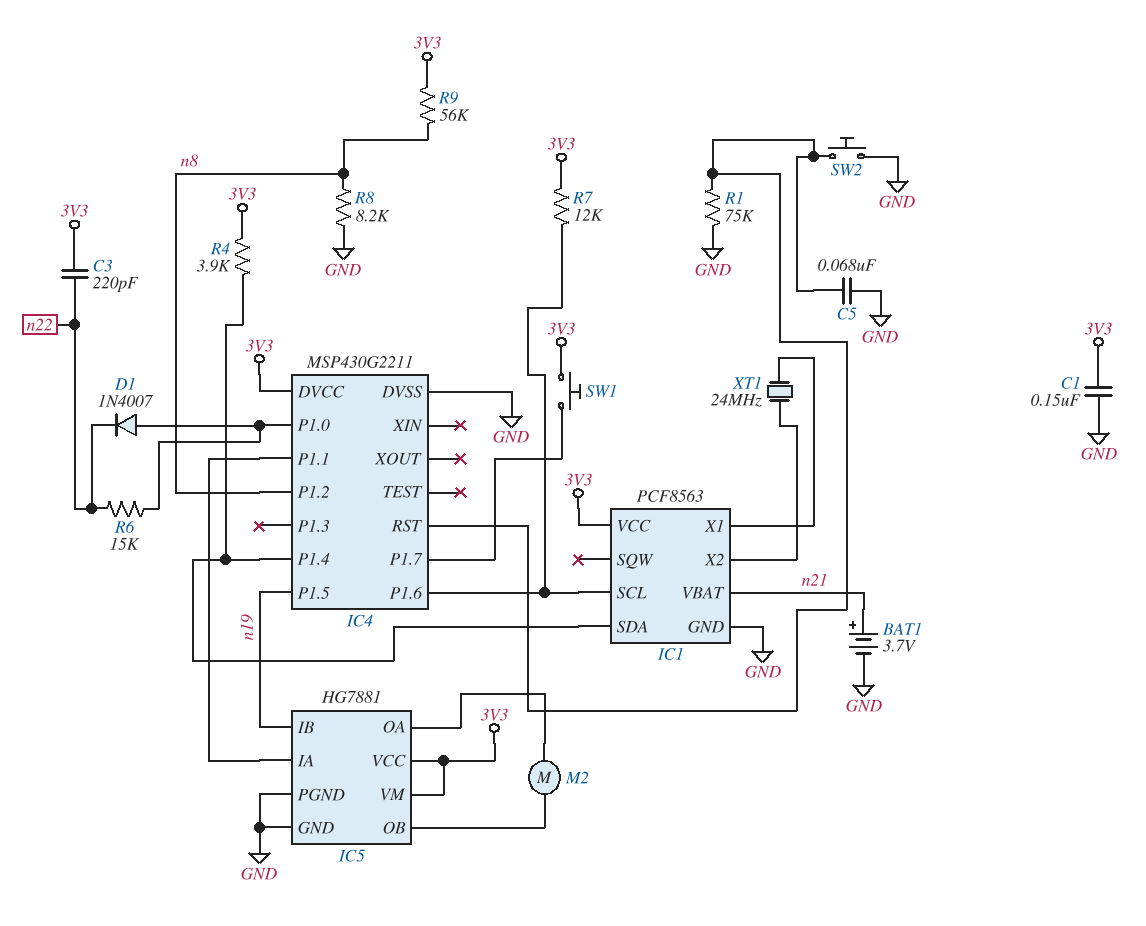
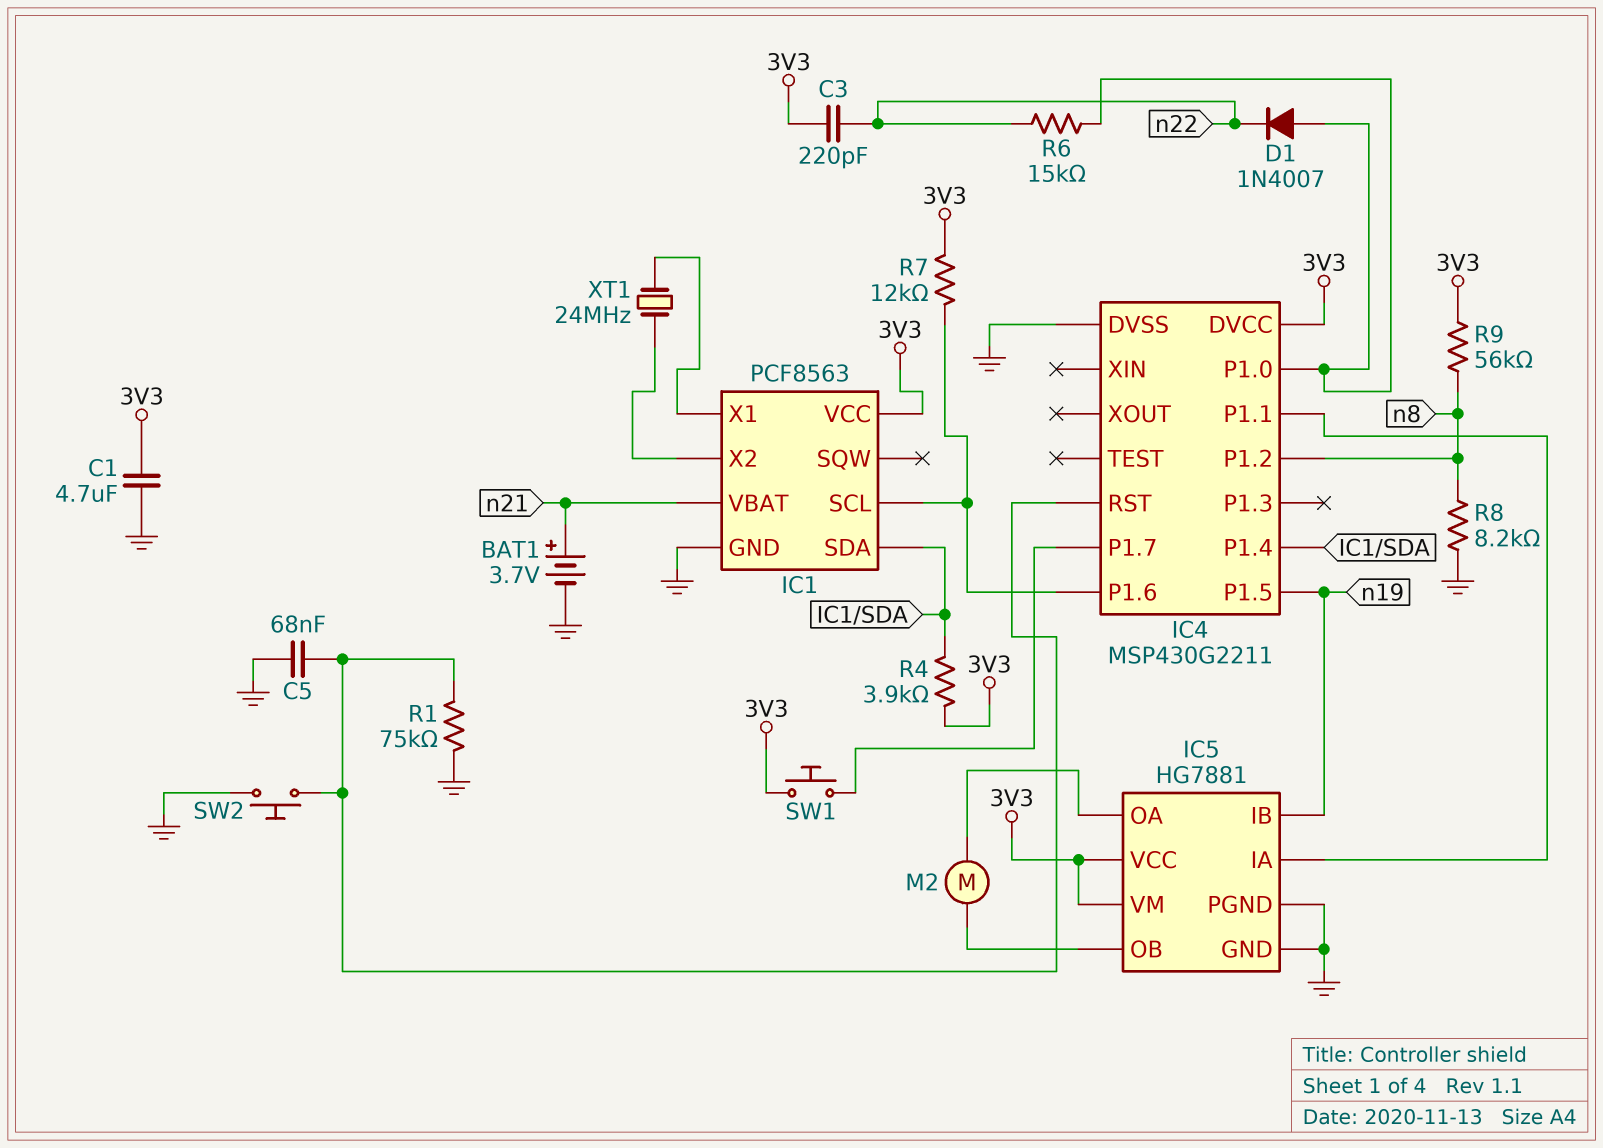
C1: 150nF (3V3, GND) -> 4.7uF (3V3, GND)

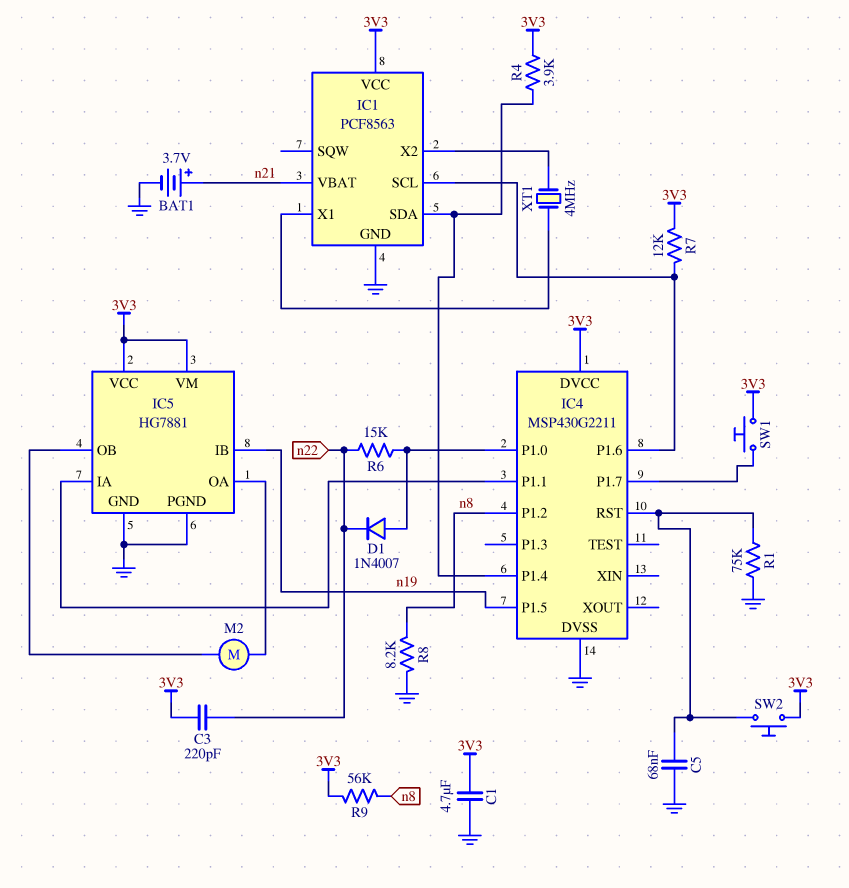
SW2: button (GND, IC4/RST) -> button (3V3, IC4/RST)
XT1: 24MHz (IC1/X1, IC1/X2) -> 4MHz (IC1/X1, IC1/X2)

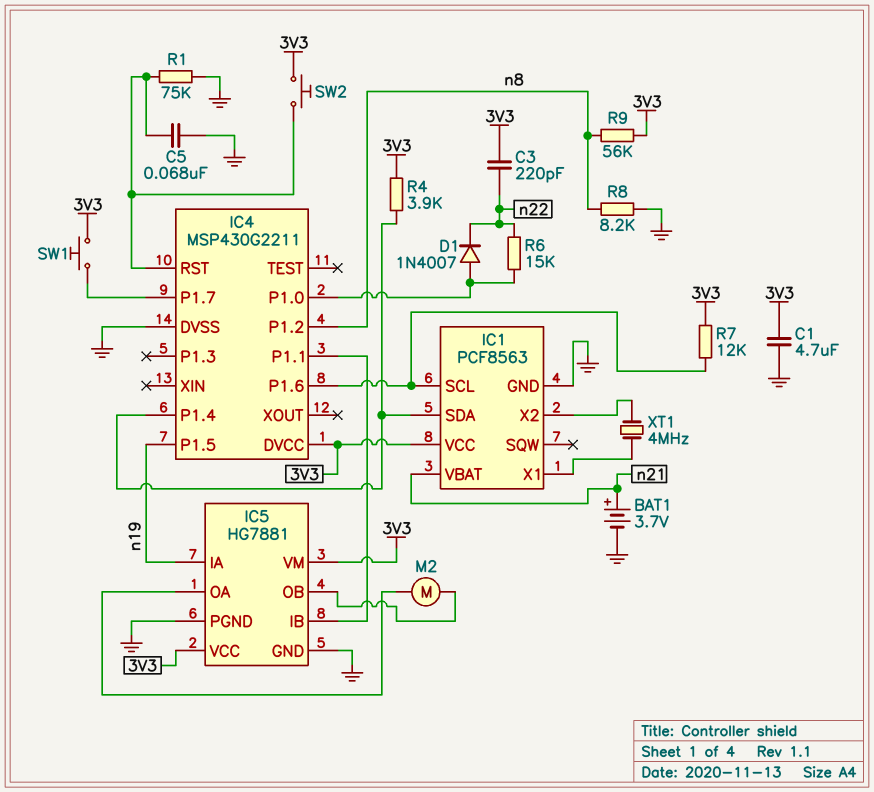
IC5 pin IA: IC4/P1.1 -> n19
IC5 pin IB: n19 -> IC4/P1.1

